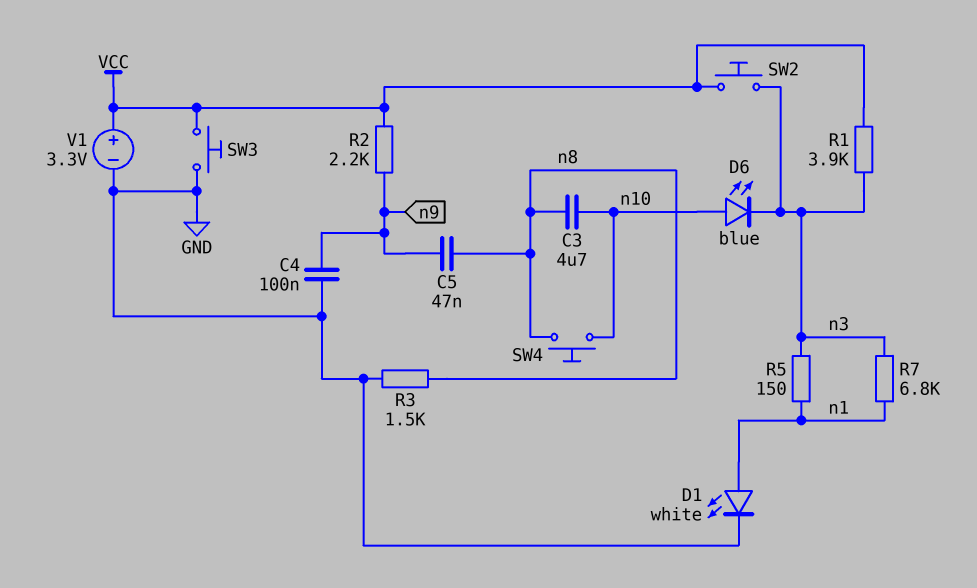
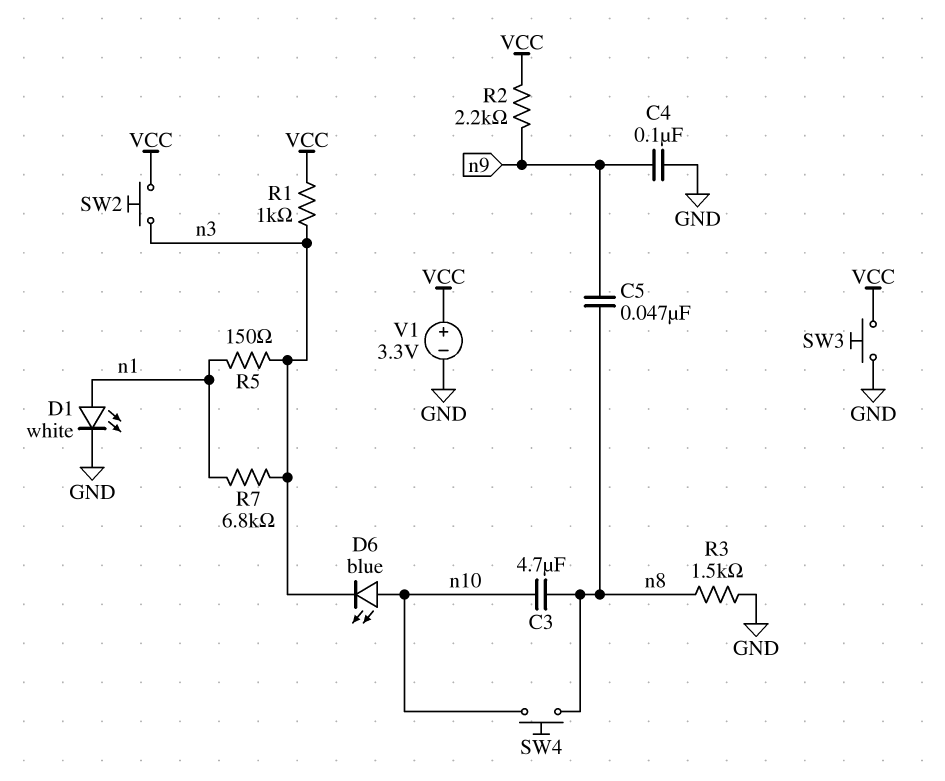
R1: 3.9k (VCC, n3) -> 1k (VCC, n3)

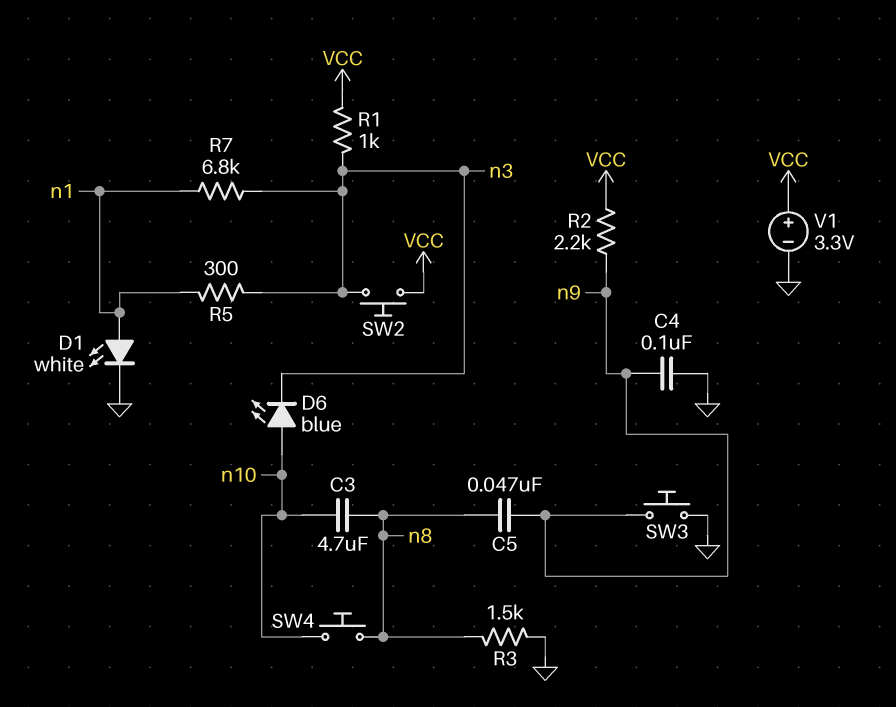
R5: 150 (n1, n3) -> 300 (n1, n3)
SW3: button (GND, VCC) -> button (GND, n9)

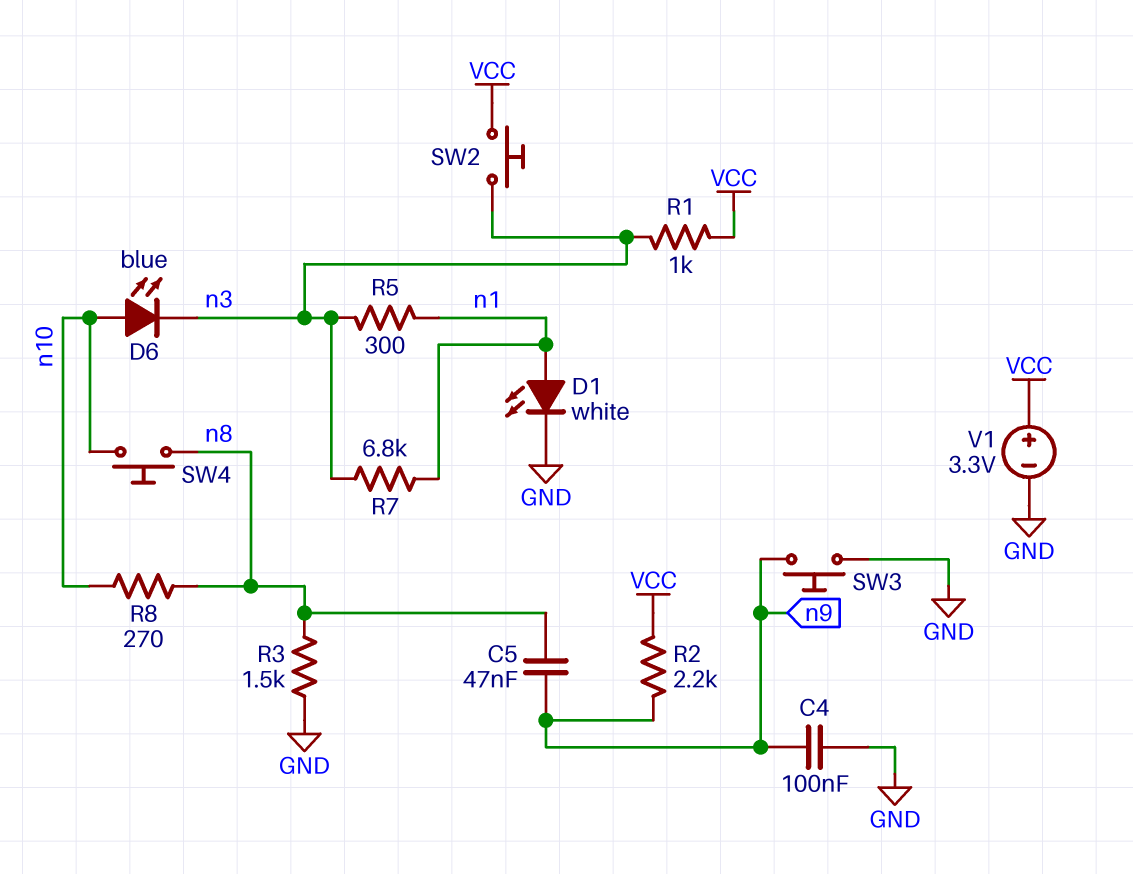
C3: 4.7uF (n8, n10) -> none
R8: none -> 270 (n8, n10)

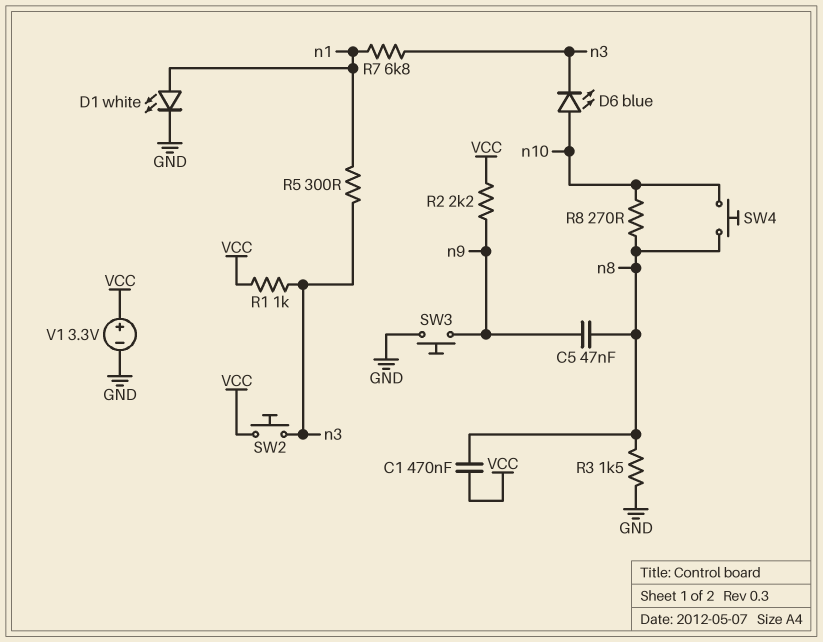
C1: none -> 470nF (VCC, n8)
C4: 100nF (GND, n9) -> none

